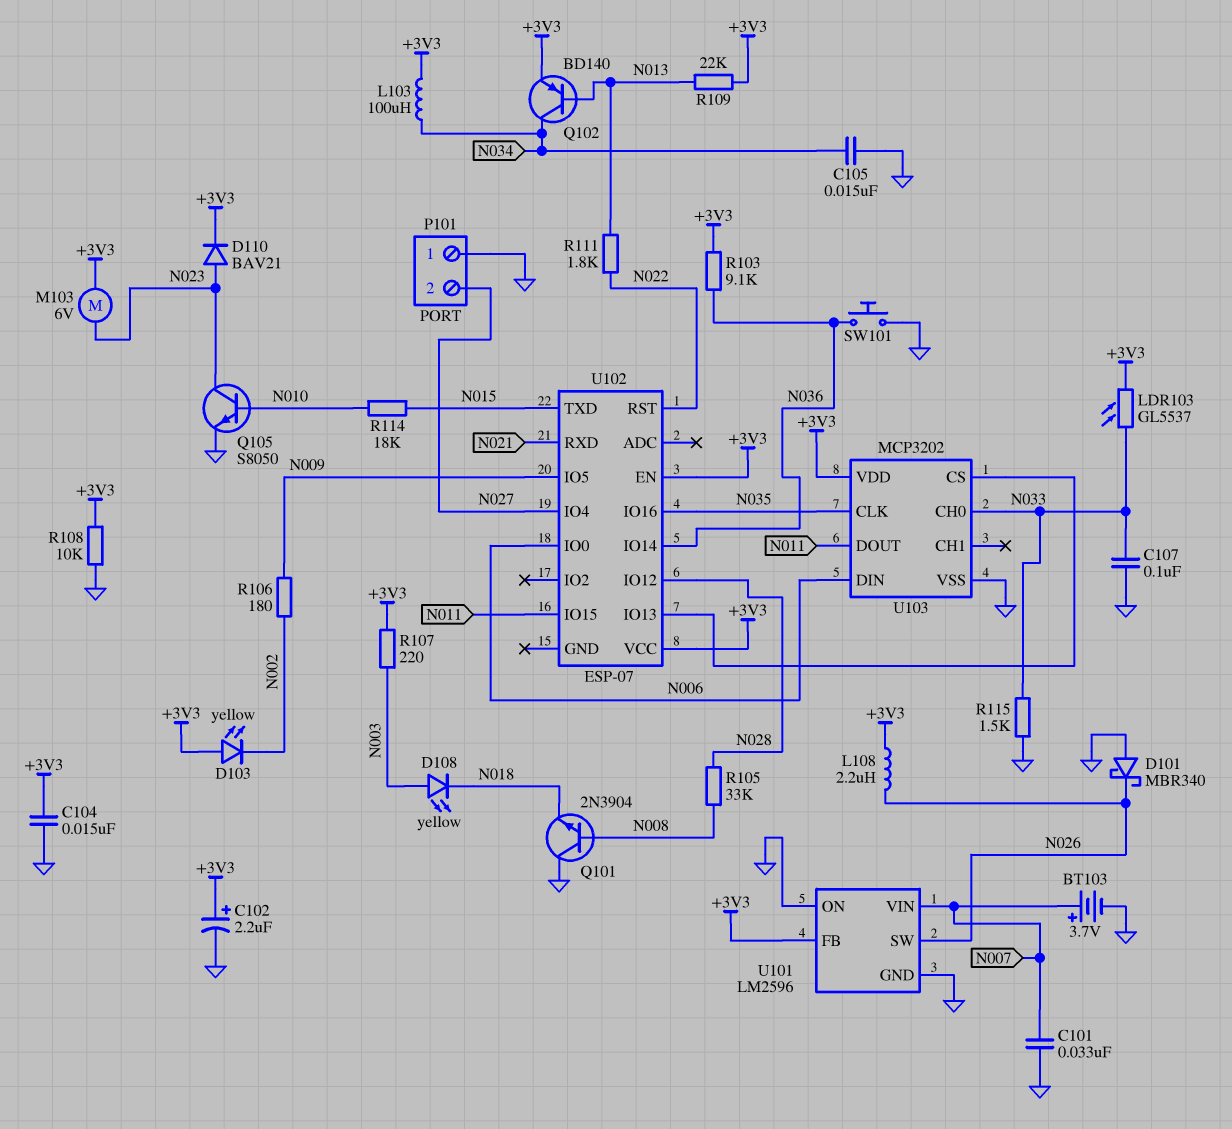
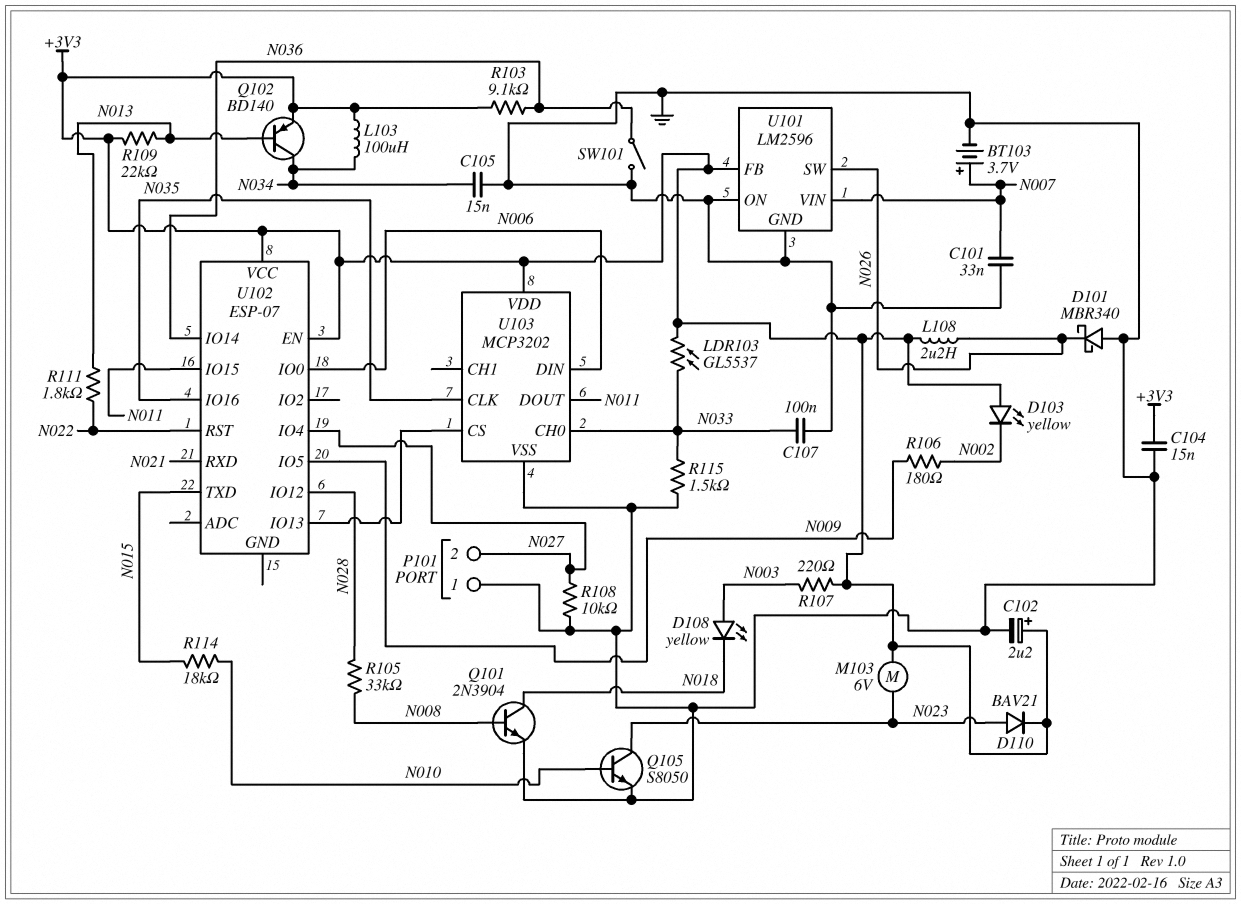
Q101: NPN 2N3904 (B N008, C GND, E N018) -> NPN 2N3904 (B N008, C N018, E GND)
R108: 10k (+3V3, GND) -> 10k (GND, N027)
SW101: button (GND, N036) -> switch (GND, N036)

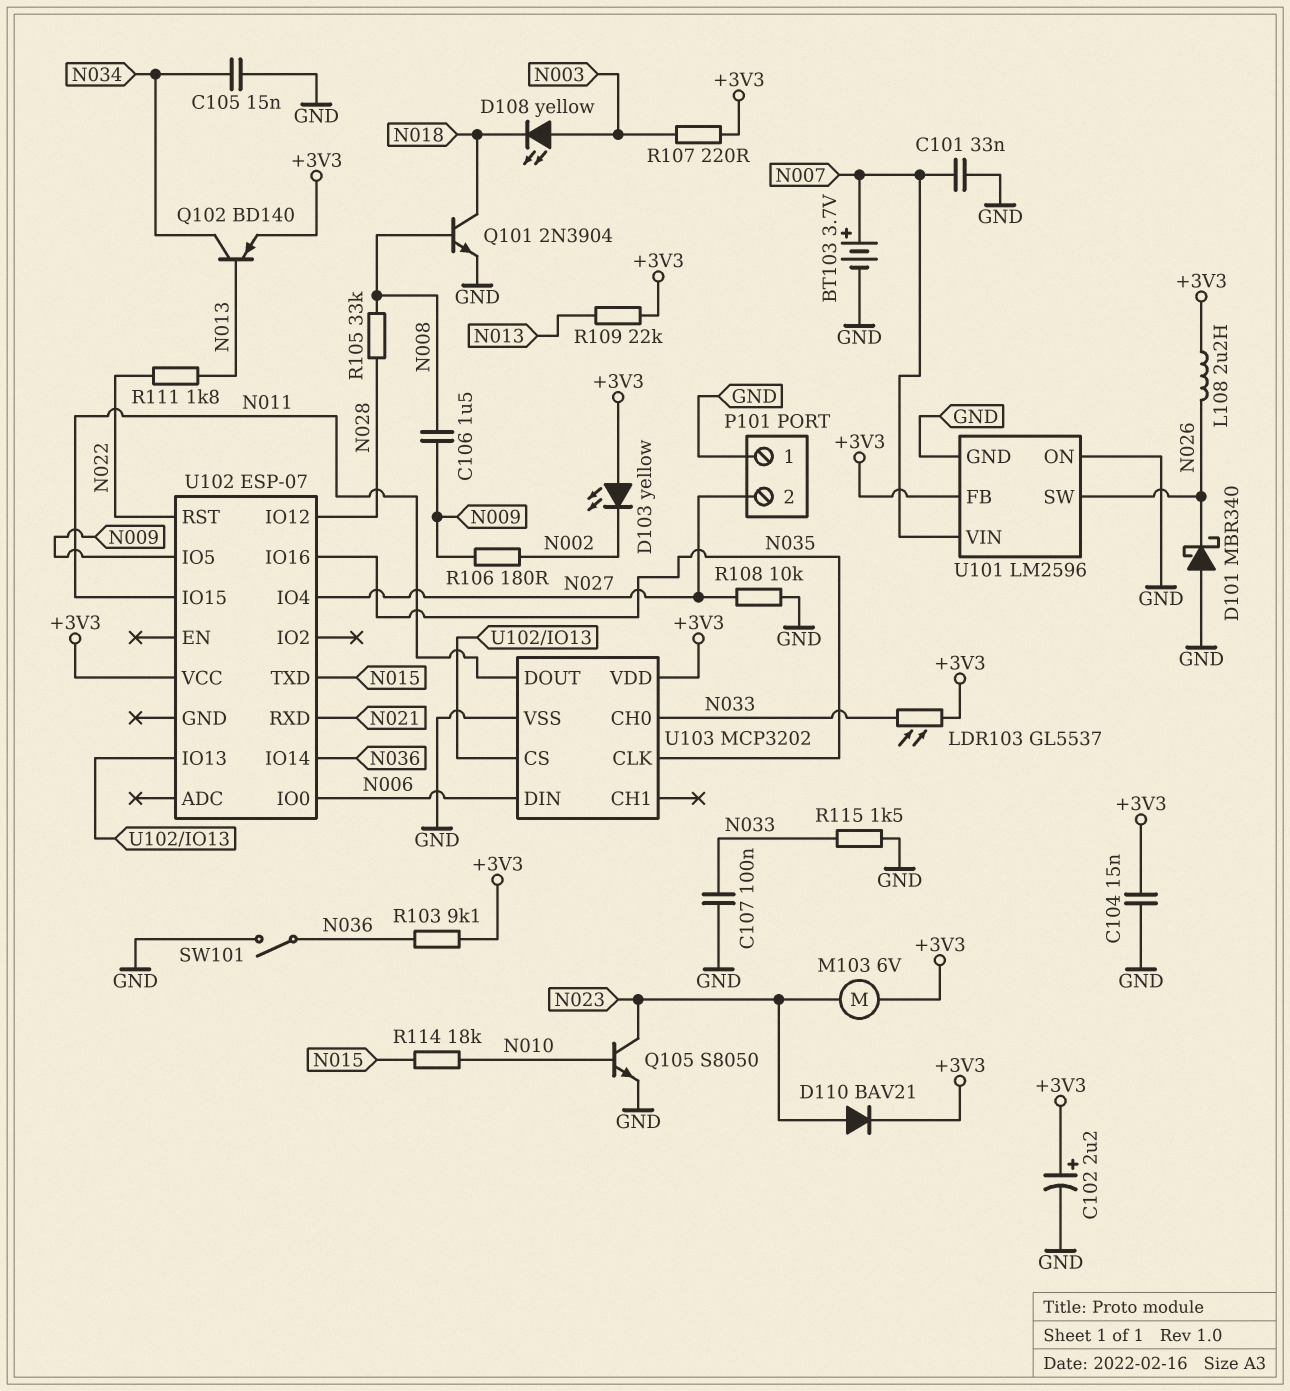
C106: none -> 1.5uF (N008, N009)
L103: 100uH (+3V3, N034) -> none
U102 pin EN: +3V3 -> none

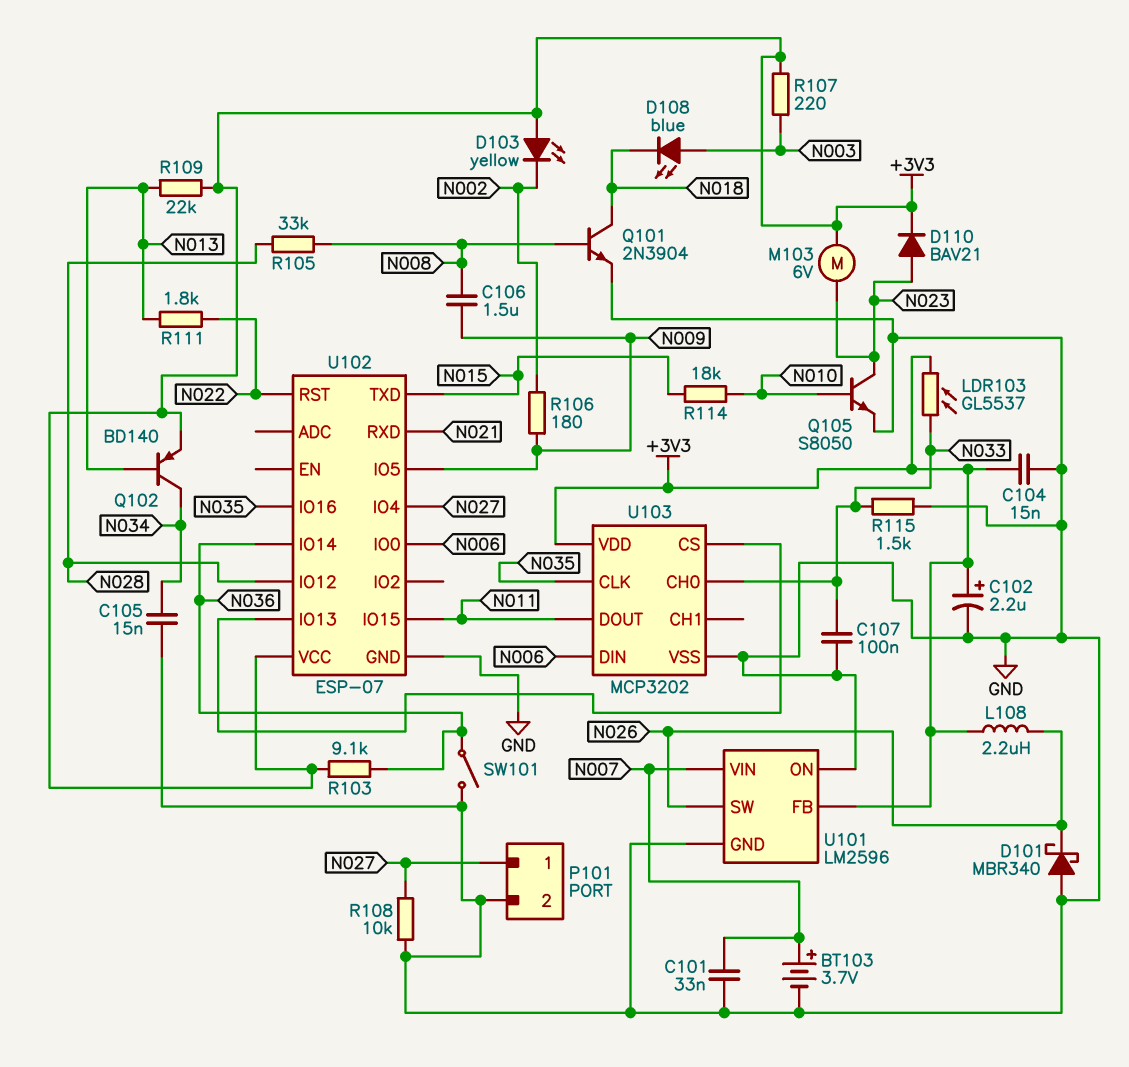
D108: LED yellow (A N003, K N018) -> LED blue (A N003, K N018)
P101 pin 1: GND -> N027
P101 pin 2: N027 -> GND
U102 pin GND: none -> GND

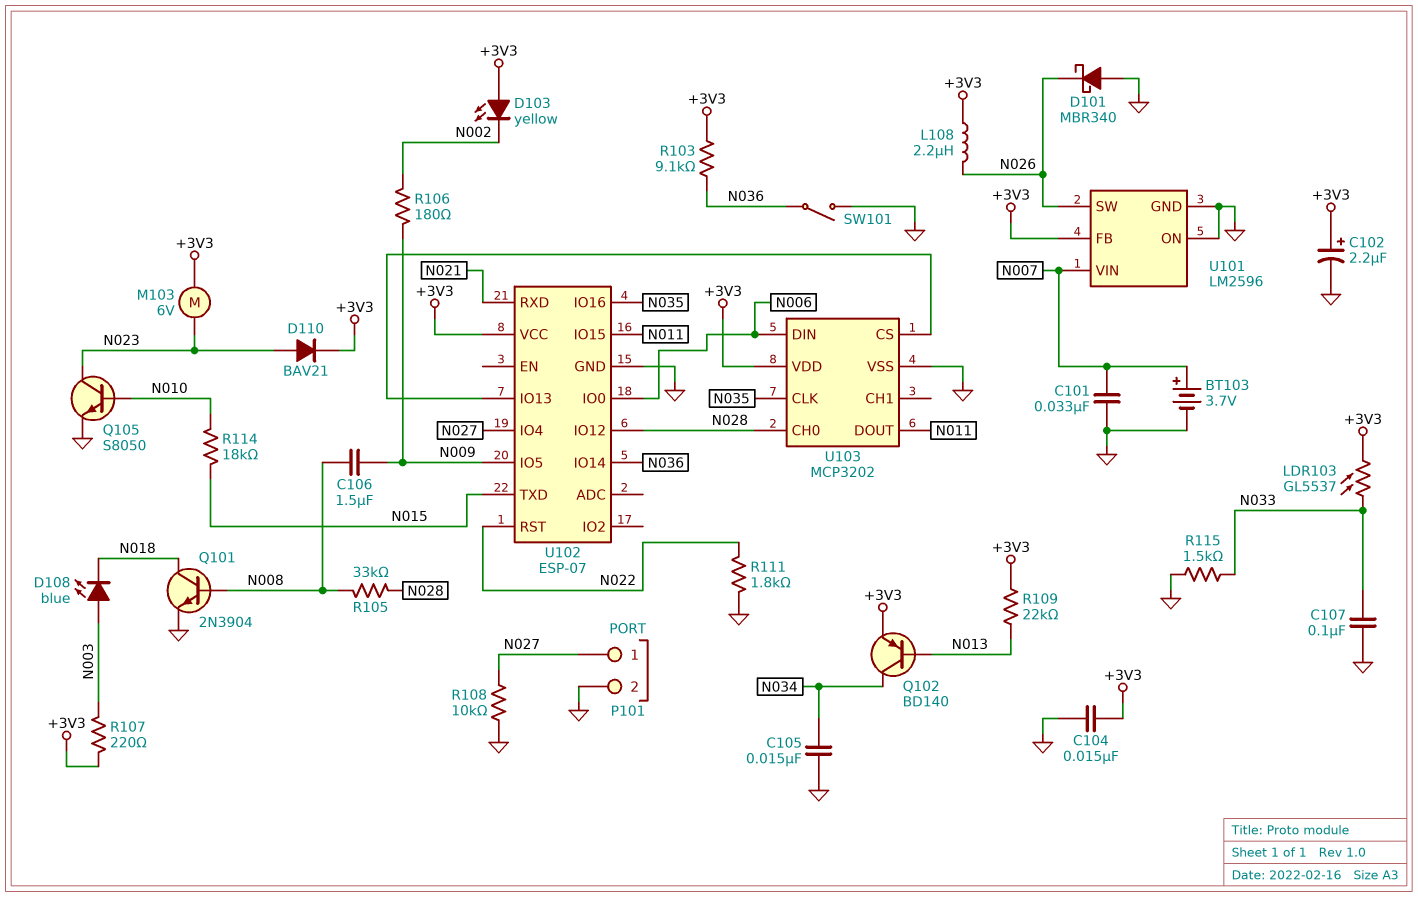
R111: 1.8k (N013, N022) -> 1.8k (GND, N022)
U103 pin CH0: N033 -> N028

